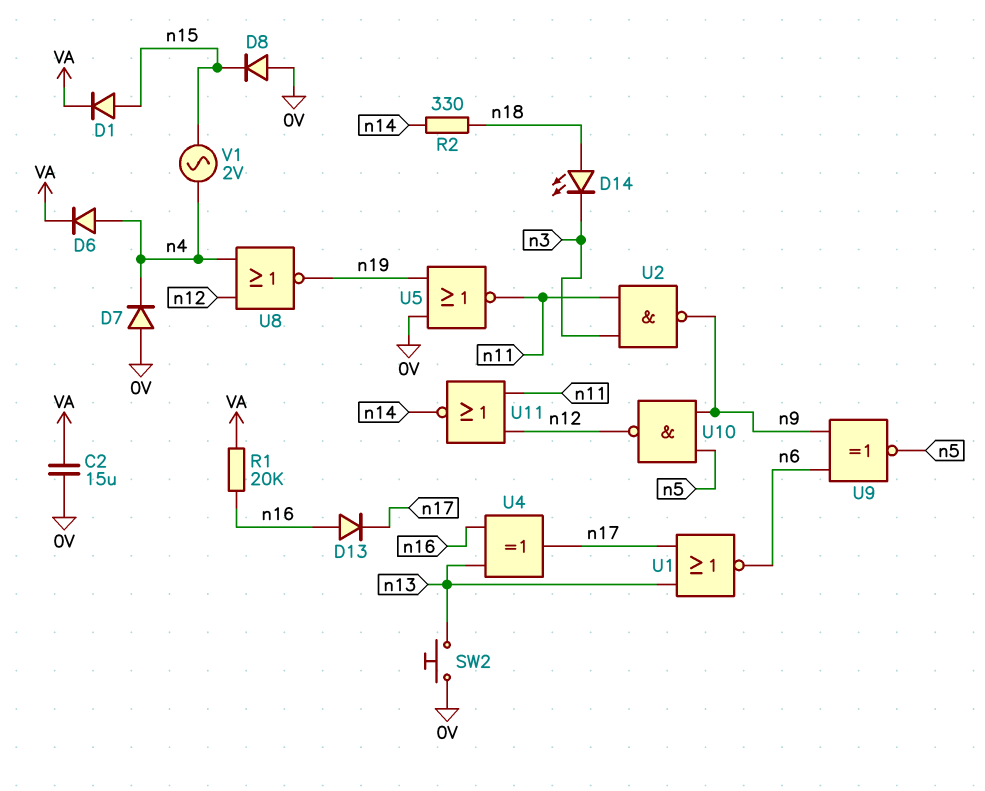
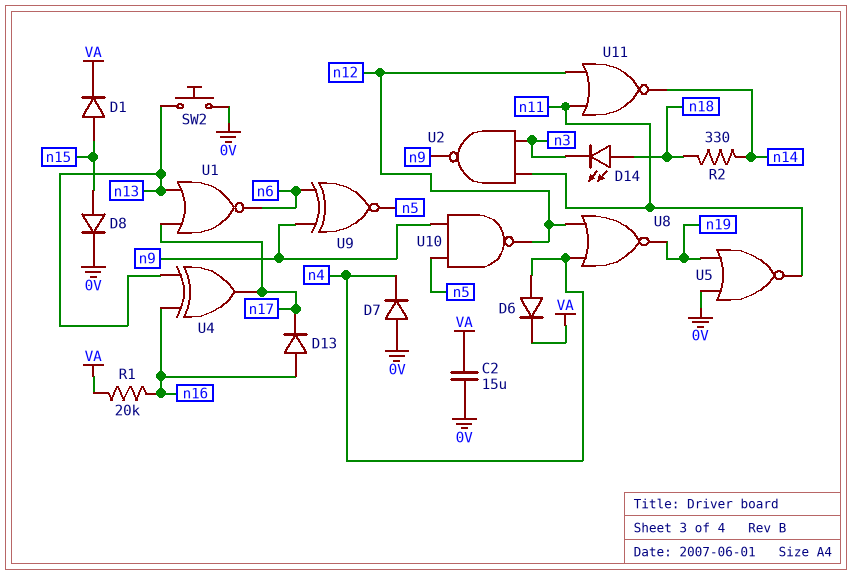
D8: diode (A 0V, K n15) -> diode (A n15, K 0V)
V1: AC 2V (n4, n15) -> none

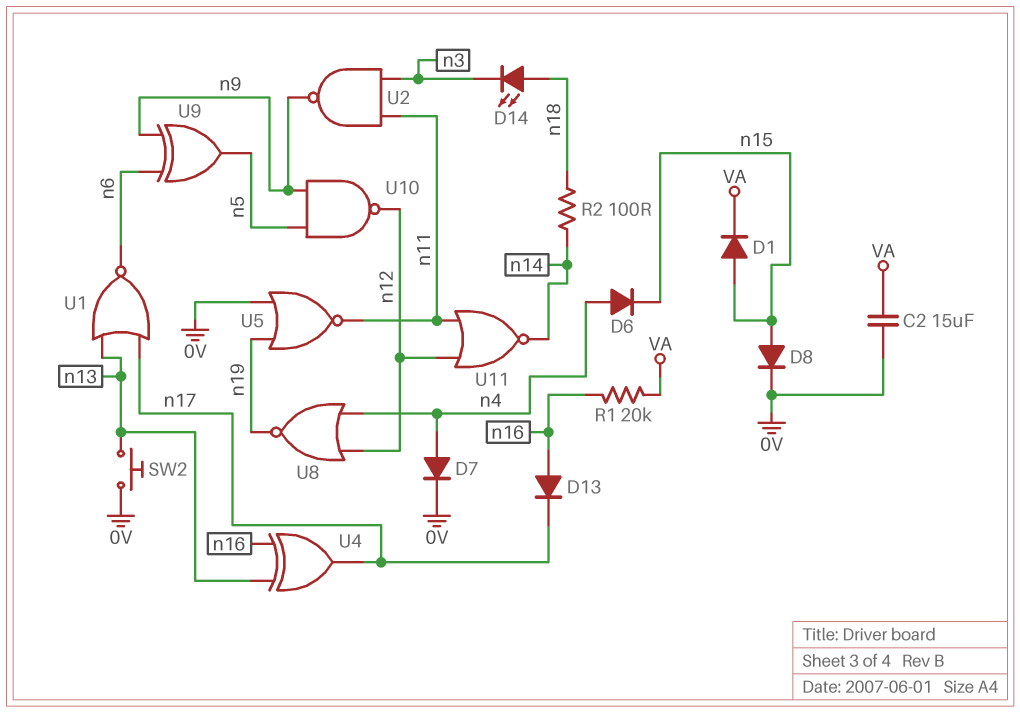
D6: diode (A n4, K VA) -> diode (A n4, K n15)
D7: diode (A 0V, K n4) -> diode (A n4, K 0V)
R2: 330 (n14, n18) -> 100 (n14, n18)
U9: XNOR (in n6, in n9, out n5) -> XOR (in n6, in n9, out n5)

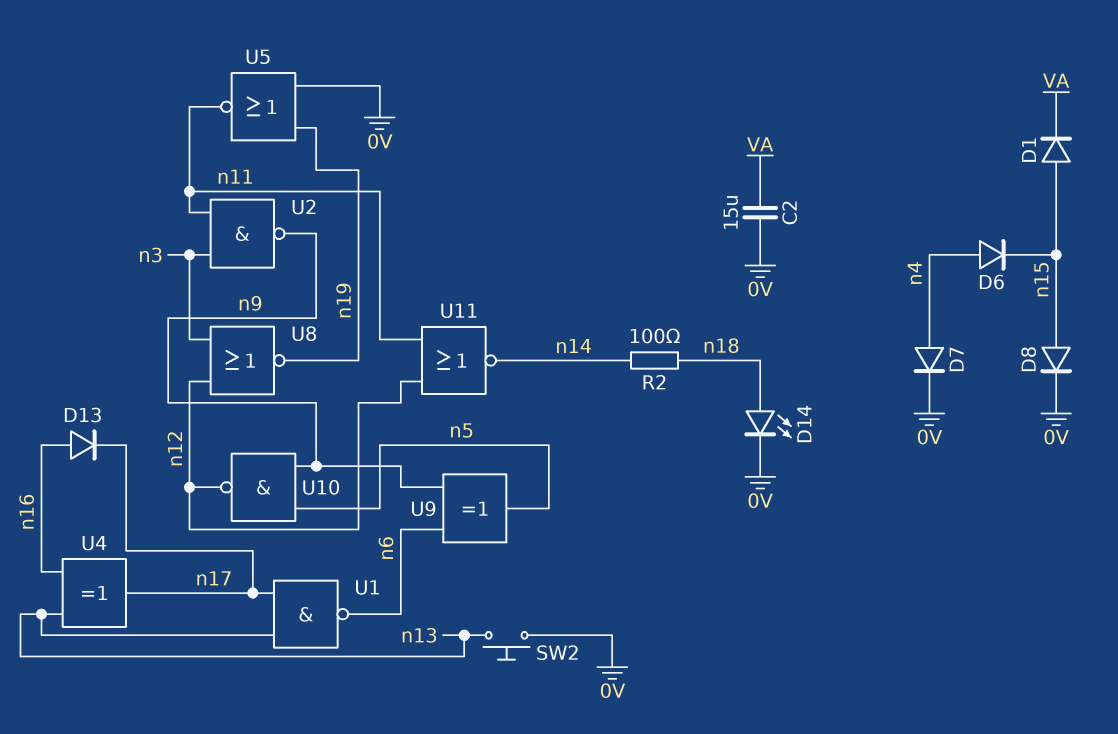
D14: LED (A n18, K n3) -> LED (A n18, K 0V)
R1: 20k (VA, n16) -> none
U1: NOR (in n13, in n17, out n6) -> NAND (in n13, in n17, out n6)
U8: NOR (in n4, in n12, out n19) -> NOR (in n3, in n12, out n19)

